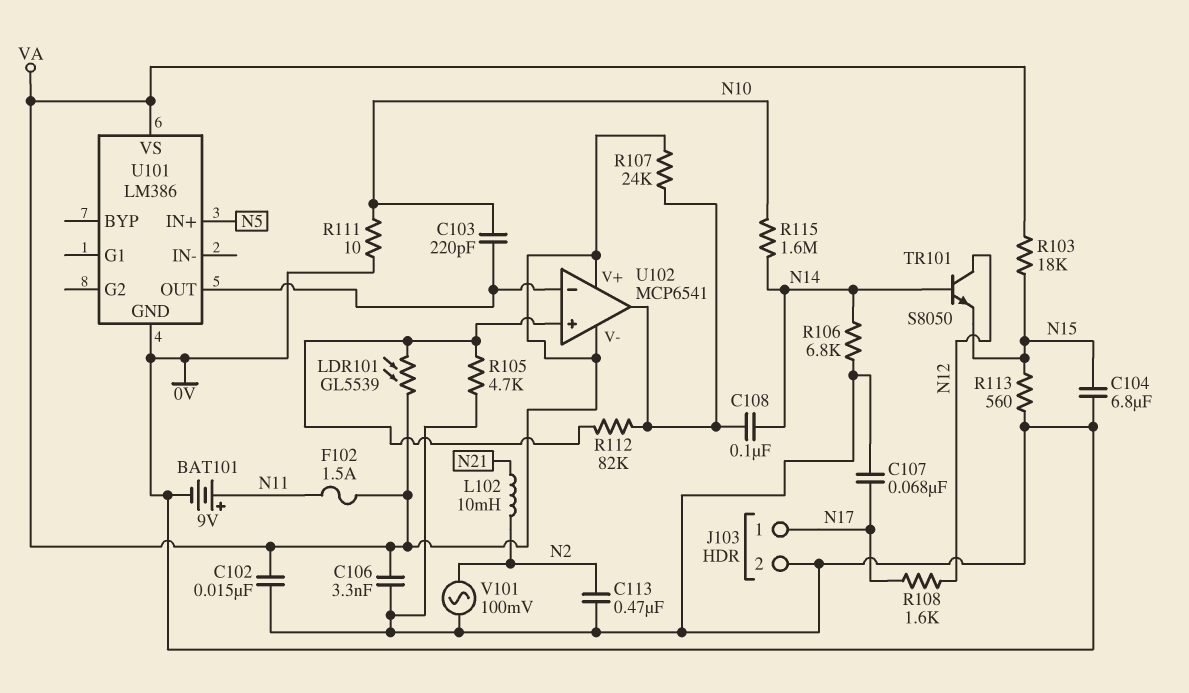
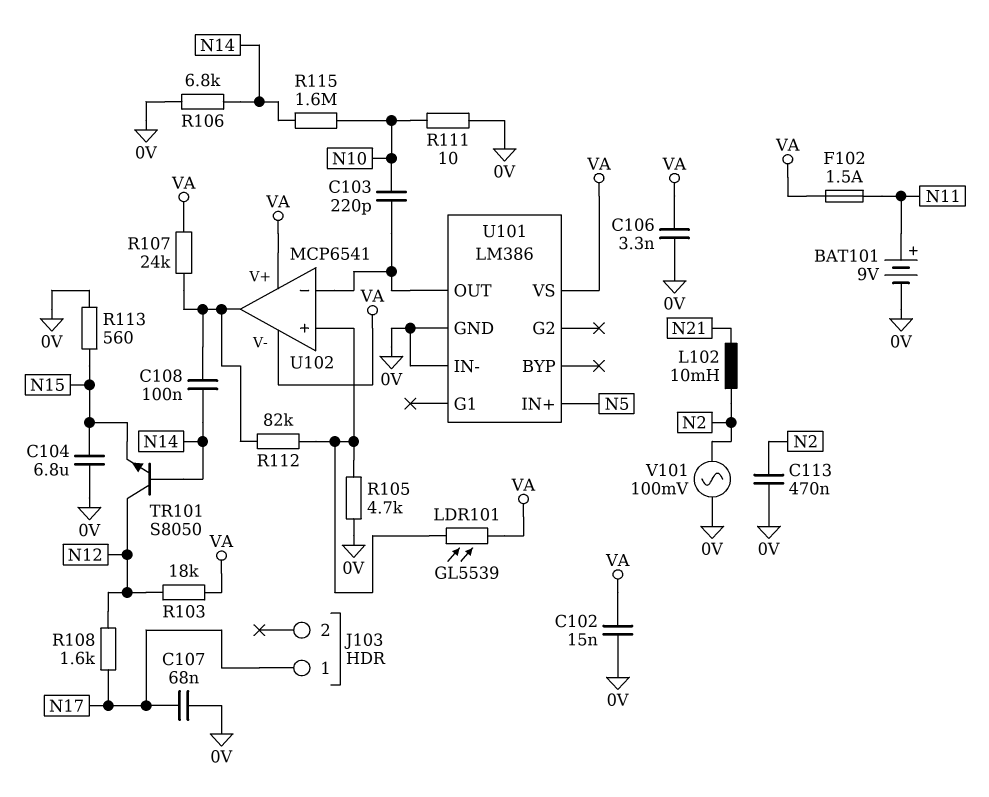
J103 pin 2: 0V -> none
R103: 18k (N15, VA) -> 18k (N12, VA)
U101 pin IN-: none -> 0V

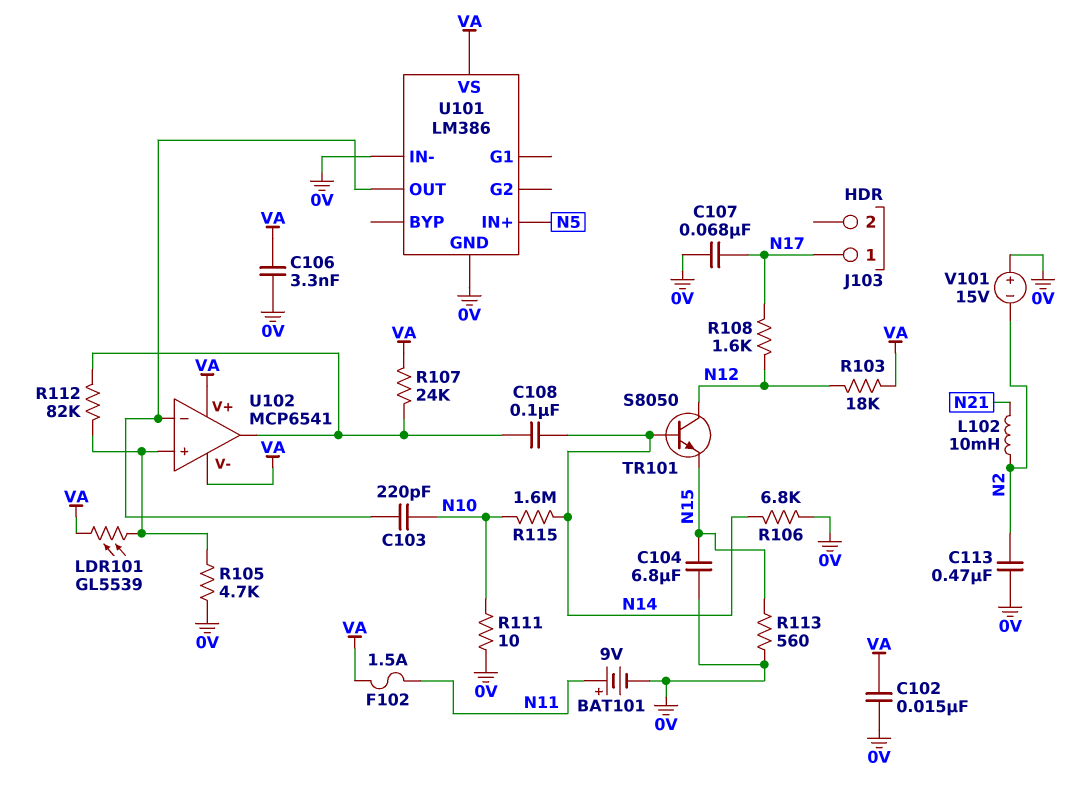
V101: AC 100mV (0V, N2) -> 15V (plus 0V, minus N2)

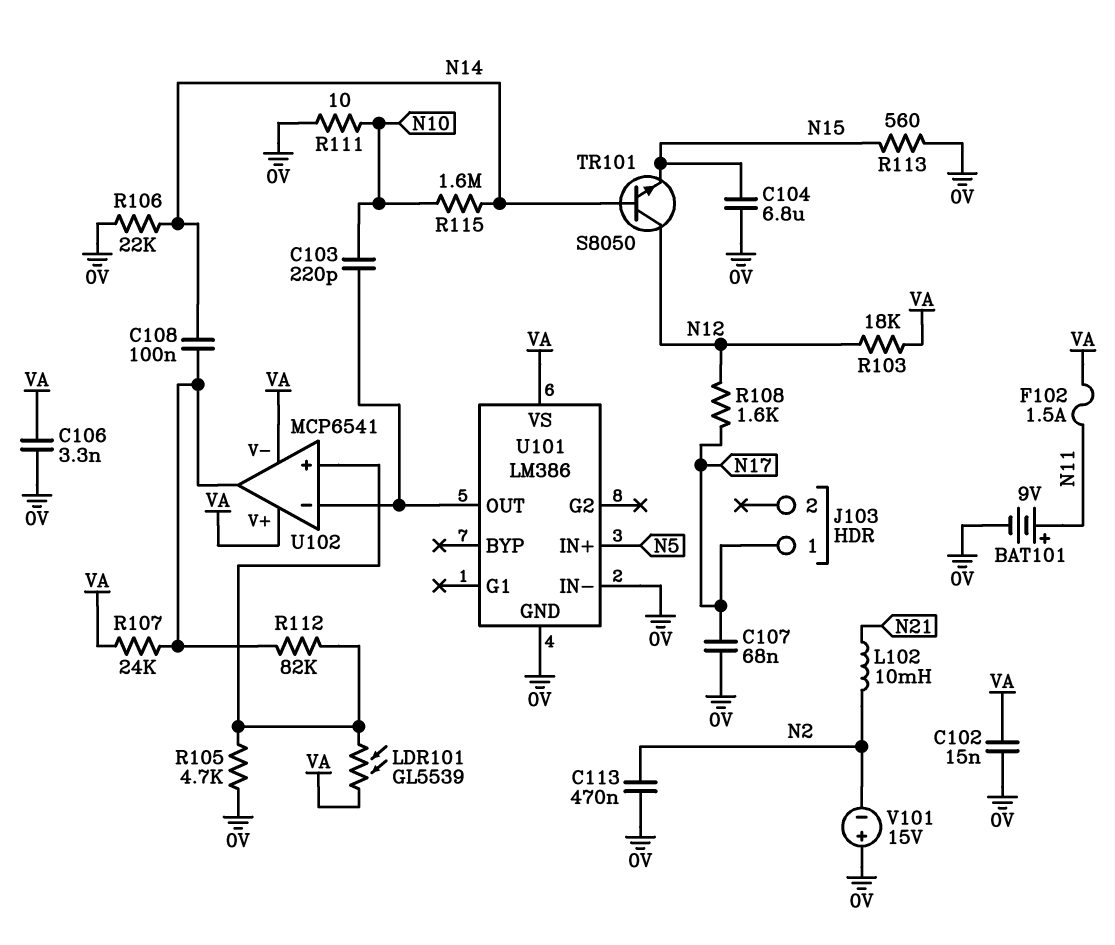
R106: 6.8k (0V, N14) -> 22k (0V, N14)

